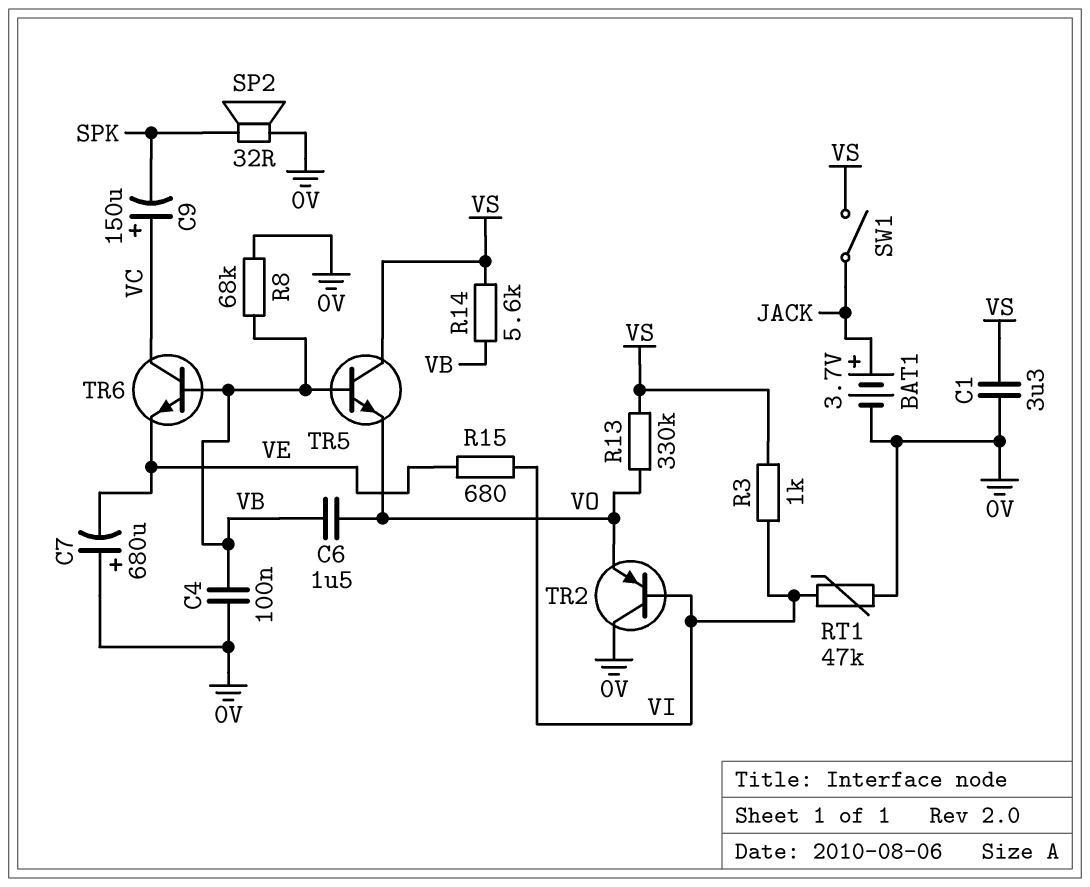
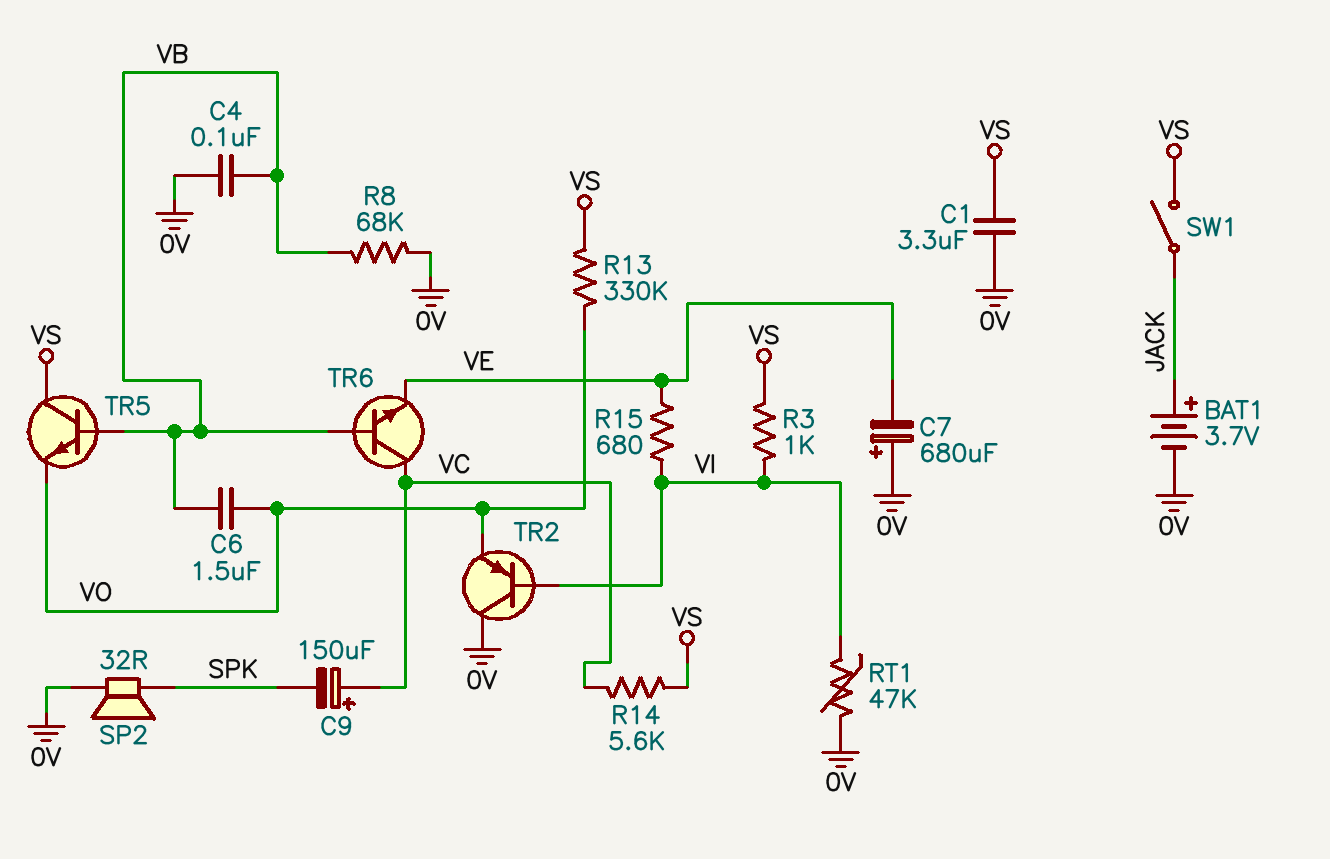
R14: 5.6k (VB, VS) -> 5.6k (VC, VS)

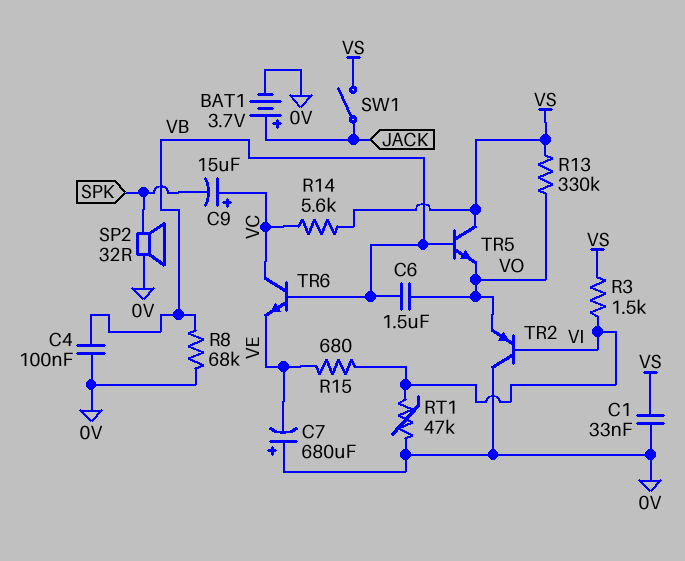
C1: 3.3uF (0V, VS) -> 33nF (0V, VS)
C9: 150uF (plus VC, minus SPK) -> 15uF (plus VC, minus SPK)
R3: 1k (VI, VS) -> 1.5k (VI, VS)

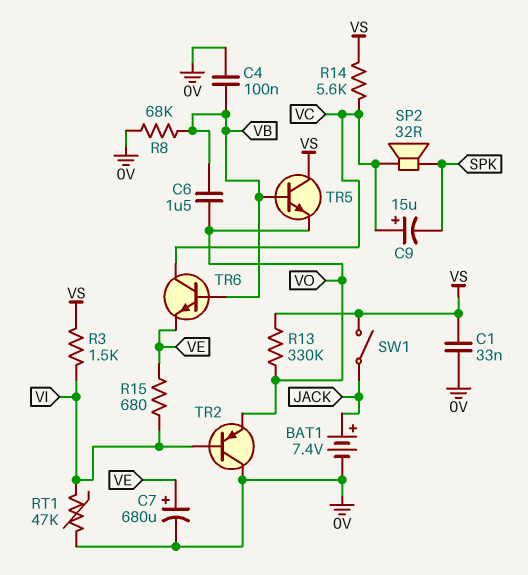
BAT1: 3.7V (plus JACK, minus 0V) -> 7.4V (plus JACK, minus 0V)
C7: 680uF (plus 0V, minus VE) -> 680uF (plus VE, minus 0V)
SP2: speaker 32R (0V, SPK) -> speaker 32R (SPK, VC)

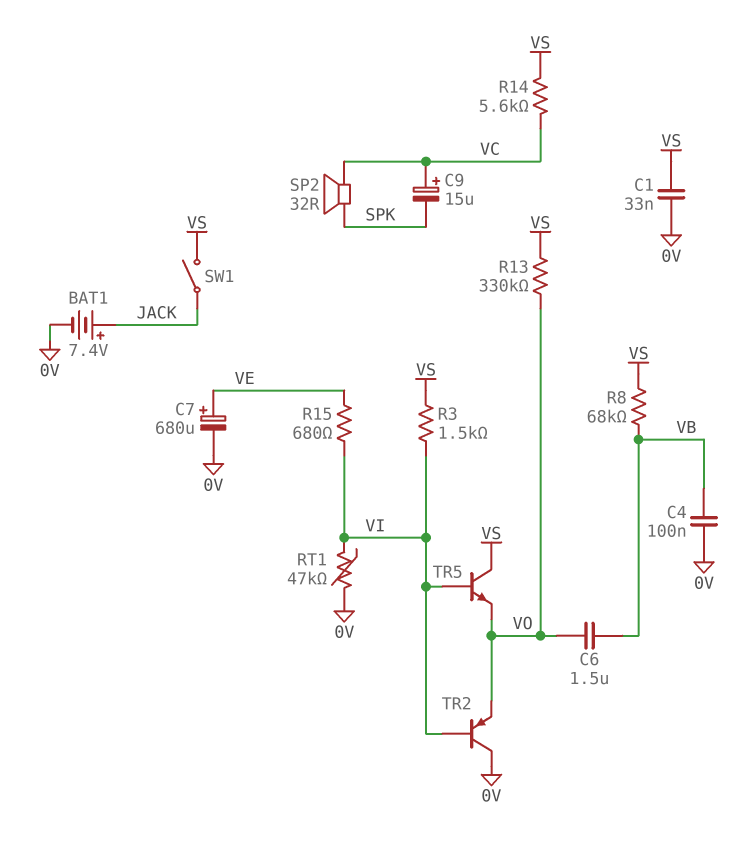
R8: 68k (0V, VB) -> 68k (VB, VS)
TR5: NPN (B VB, C VS, E VO) -> NPN (B VI, C VS, E VO)
TR6: NPN (B VB, C VC, E VE) -> none

